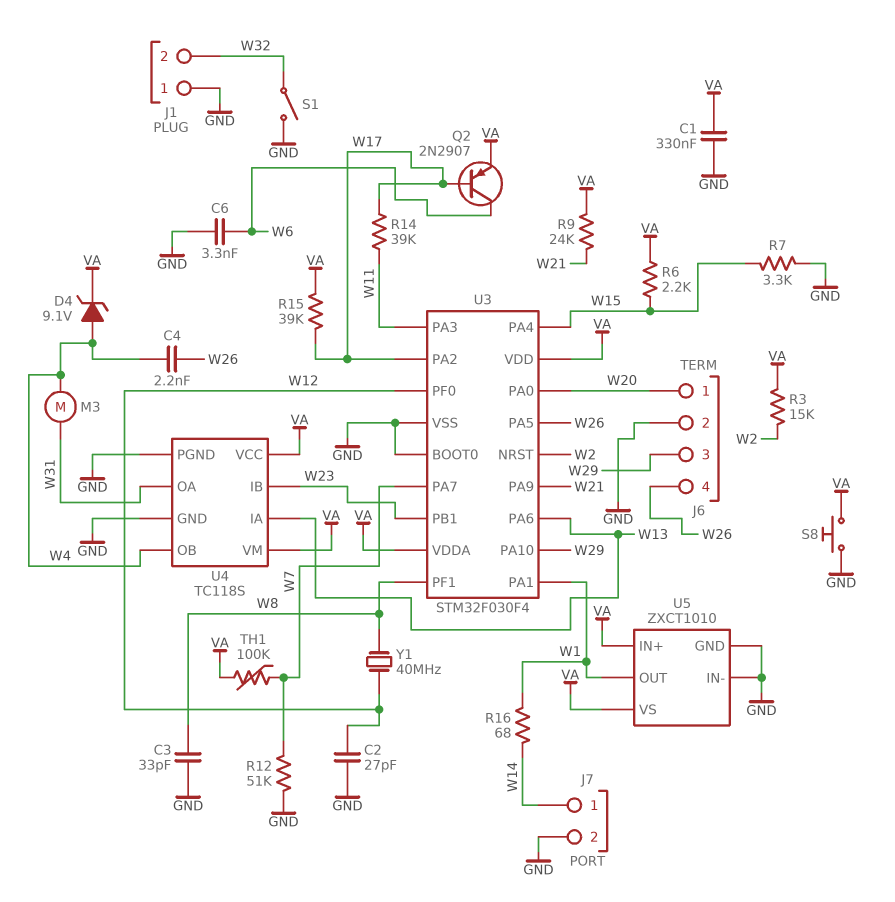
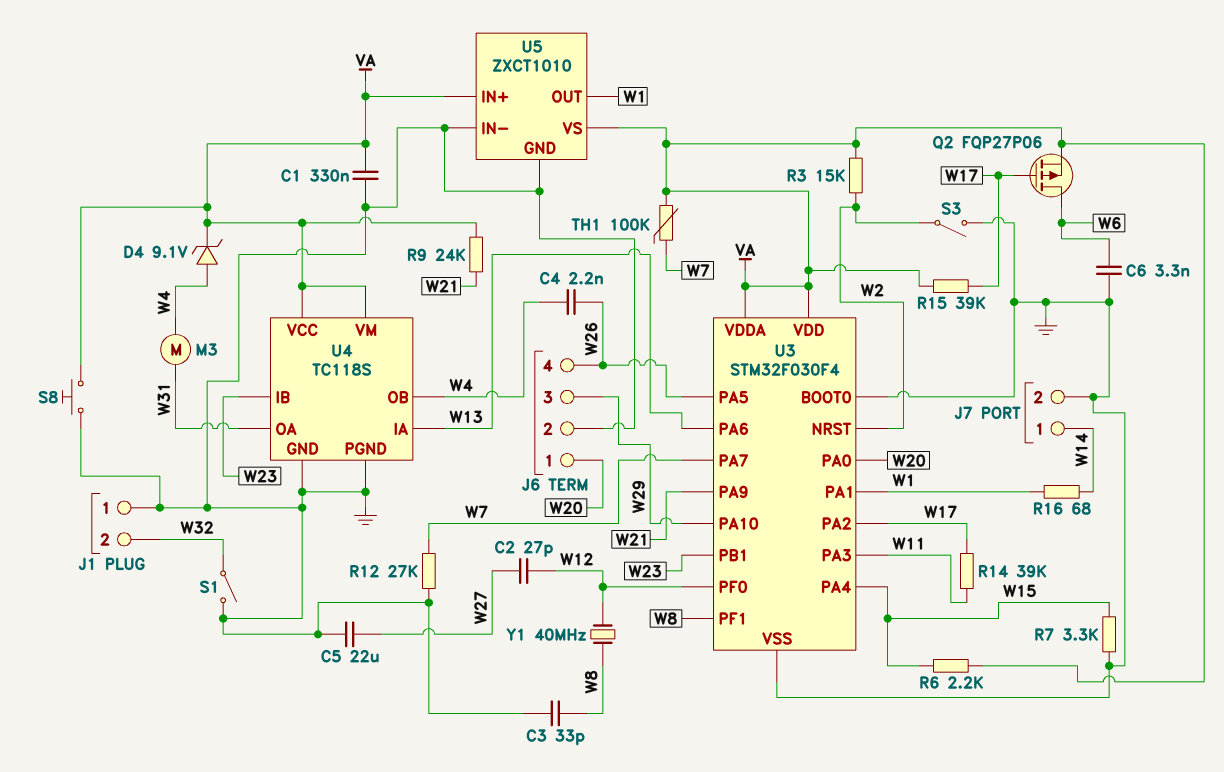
C2: 27pF (GND, W12) -> 27pF (W12, W27)
C5: none -> 22uF (GND, W27)
Q2: PNP 2N2907 (B W17, C W6, E VA) -> PMOS FQP27P06 (G W17, D W6, S VA)
R12: 51k (GND, W7) -> 27k (GND, W7)
S3: none -> switch (GND, W2)

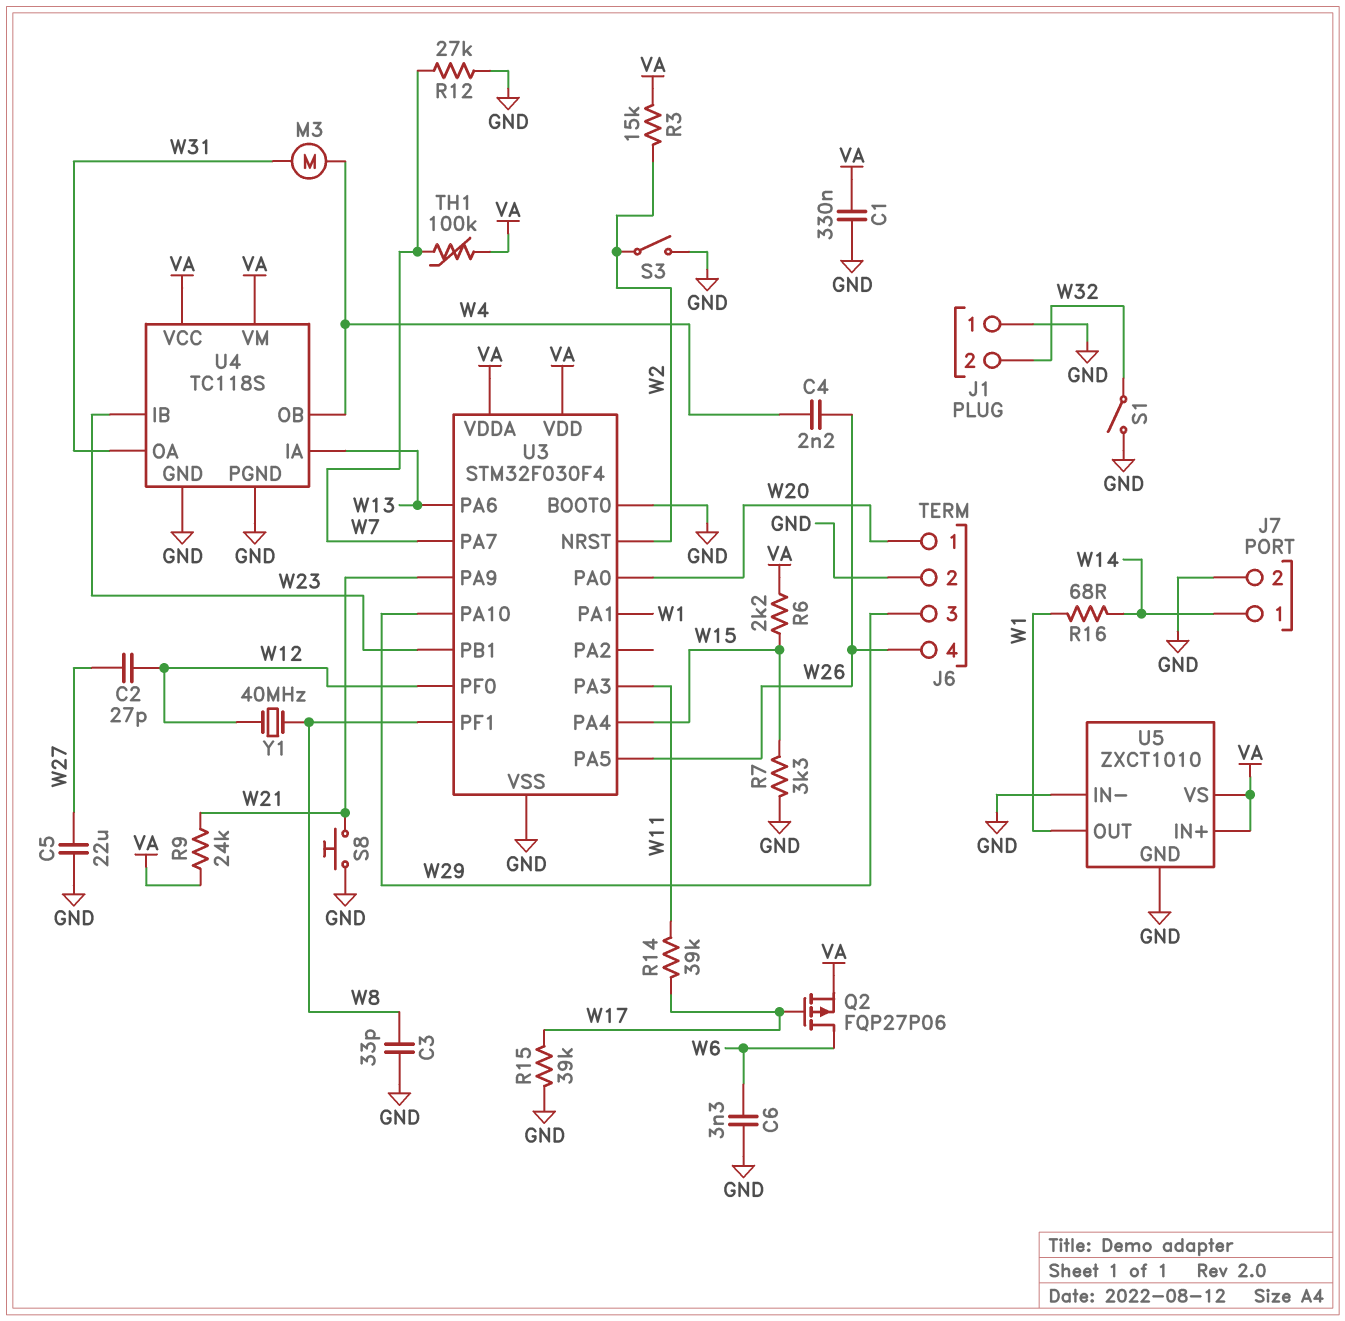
D4: zener 9.1V (A W4, K VA) -> none
R15: 39k (VA, W17) -> 39k (GND, W17)
S8: button (GND, VA) -> button (GND, W21)
U3 pin PA2: W17 -> none

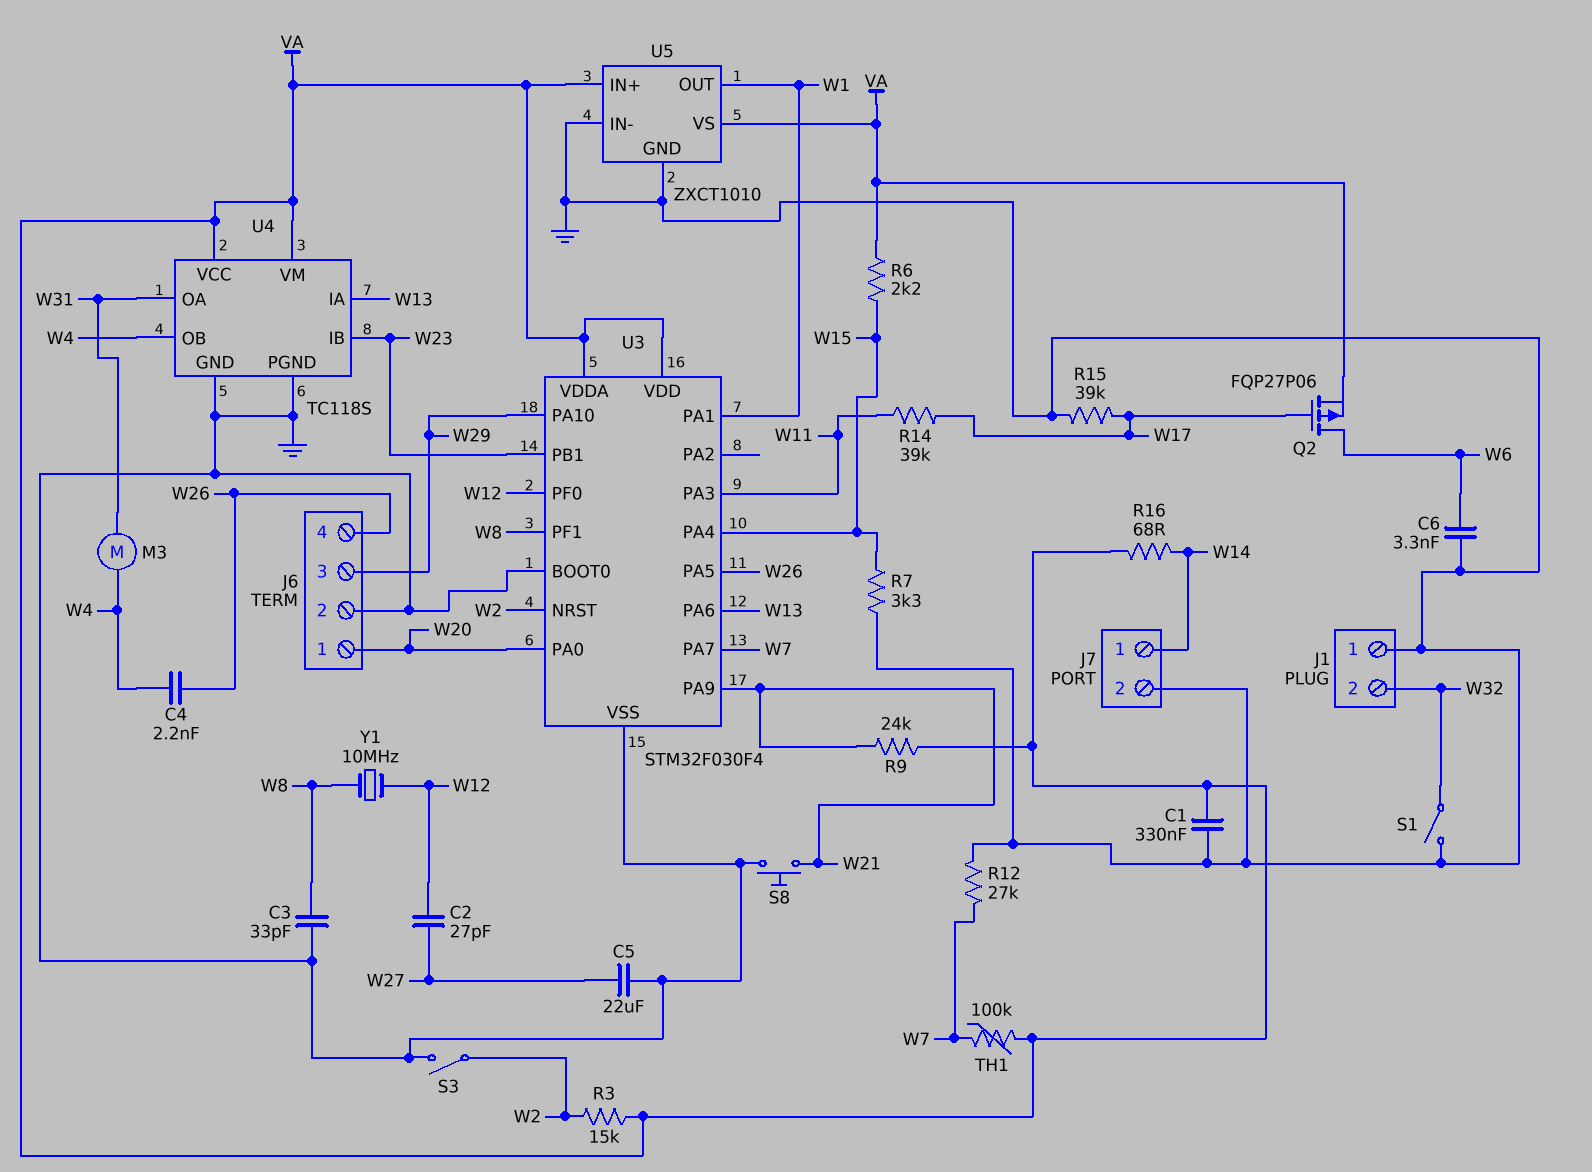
R16: 68 (W1, W14) -> 68 (VA, W14)
Y1: 40MHz (W8, W12) -> 10MHz (W8, W12)

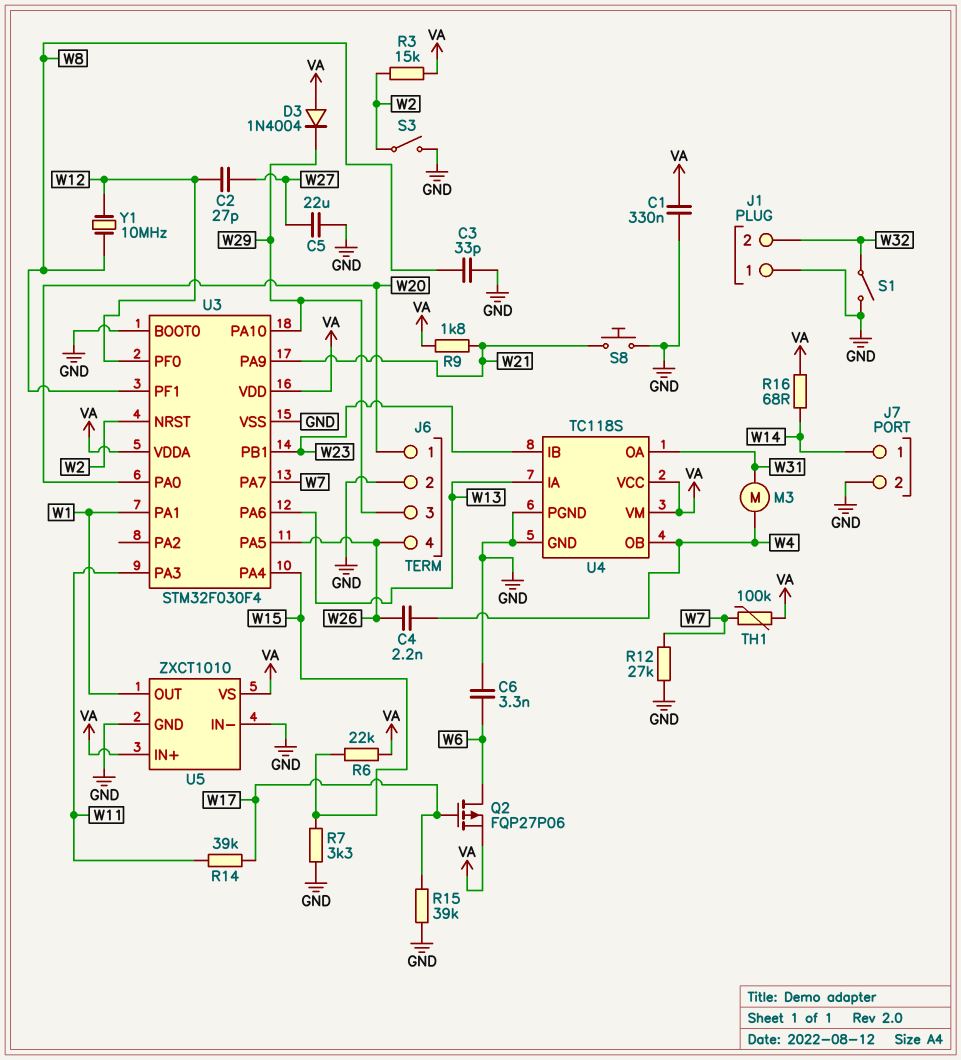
D3: none -> diode 1N4004 (A VA, K W29)
R6: 2.2k (VA, W15) -> 22k (VA, W15)
R9: 24k (VA, W21) -> 1.8k (VA, W21)

